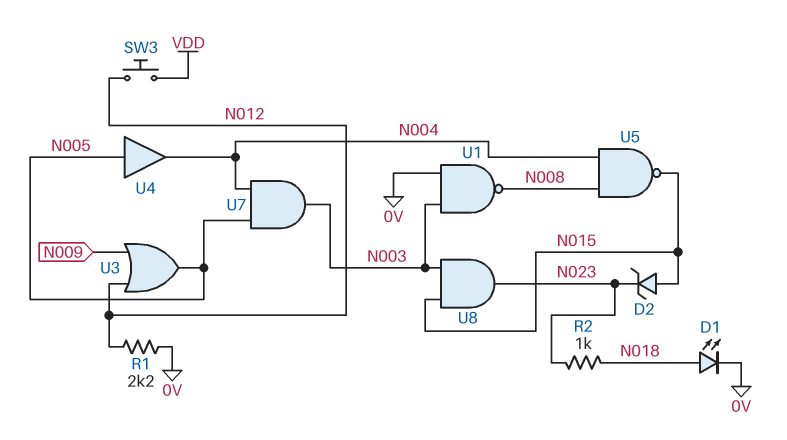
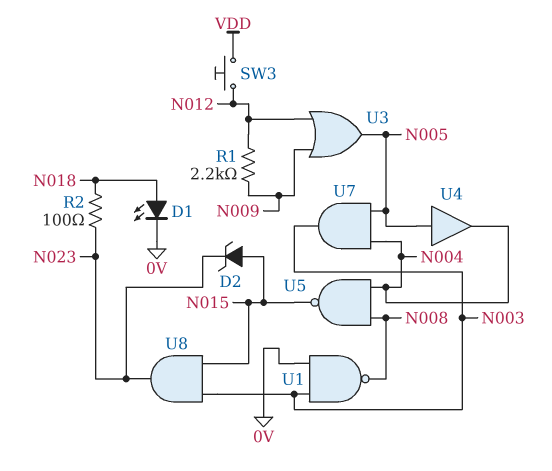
R1: 2.2k (0V, N012) -> 2.2k (N009, N012)
R2: 1k (N018, N023) -> 100 (N018, N023)

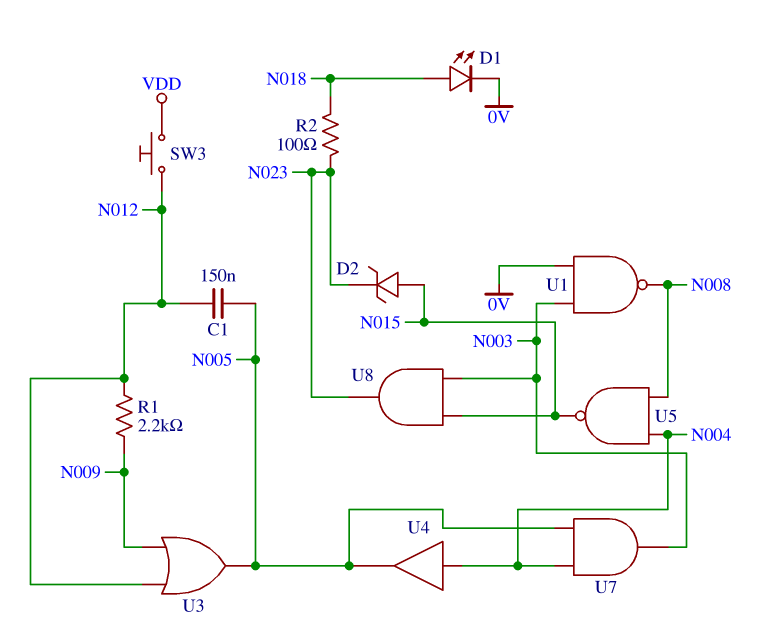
C1: none -> 150nF (N005, N012)
U4: buffer (in N005, out N004) -> buffer (in N004, out N005)

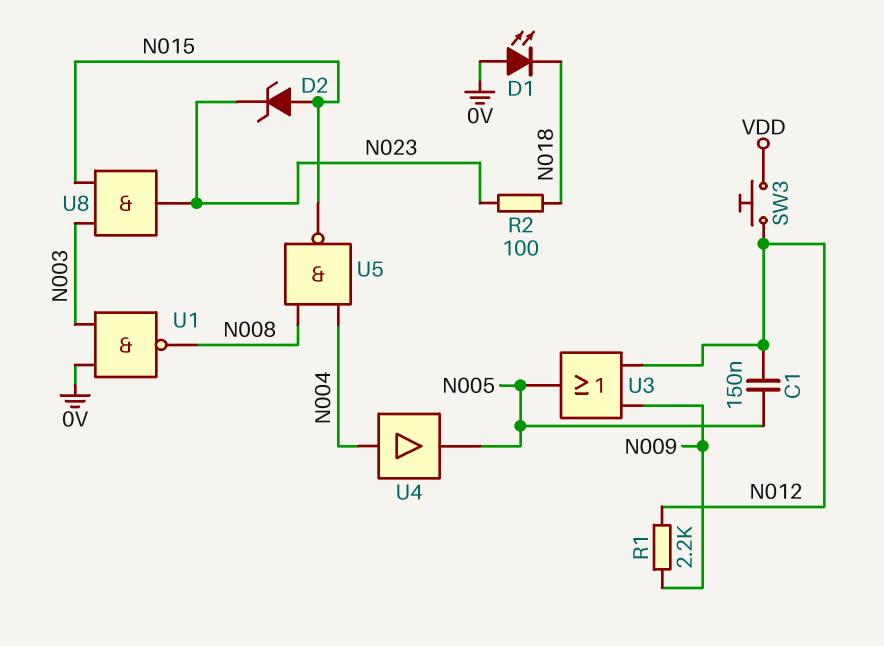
D1: LED (A N018, K 0V) -> LED (A 0V, K N018)
U7: AND (in N004, in N005, out N003) -> none

